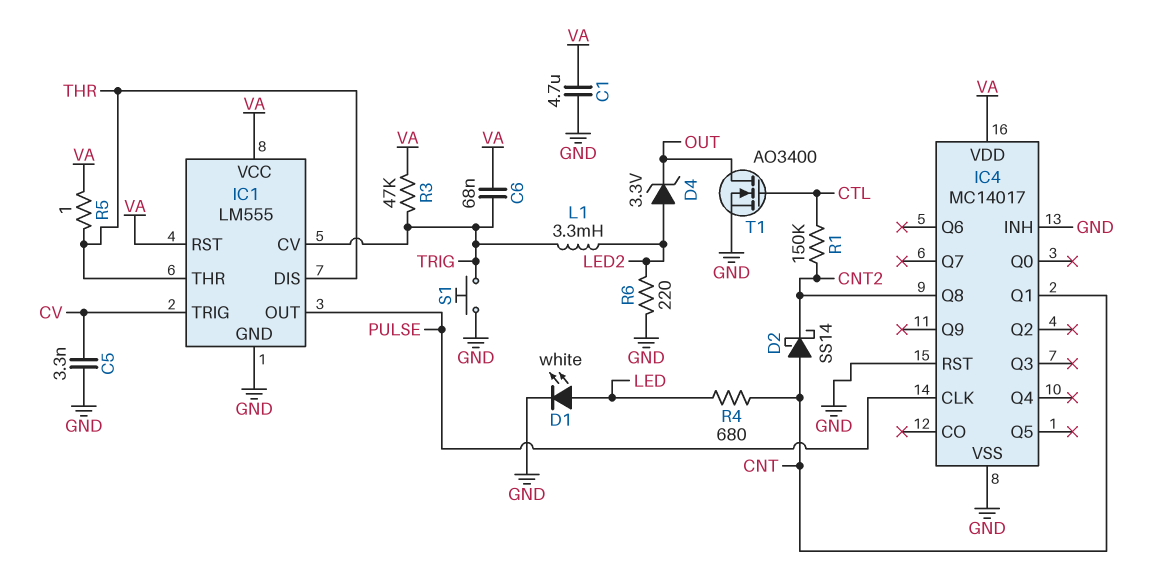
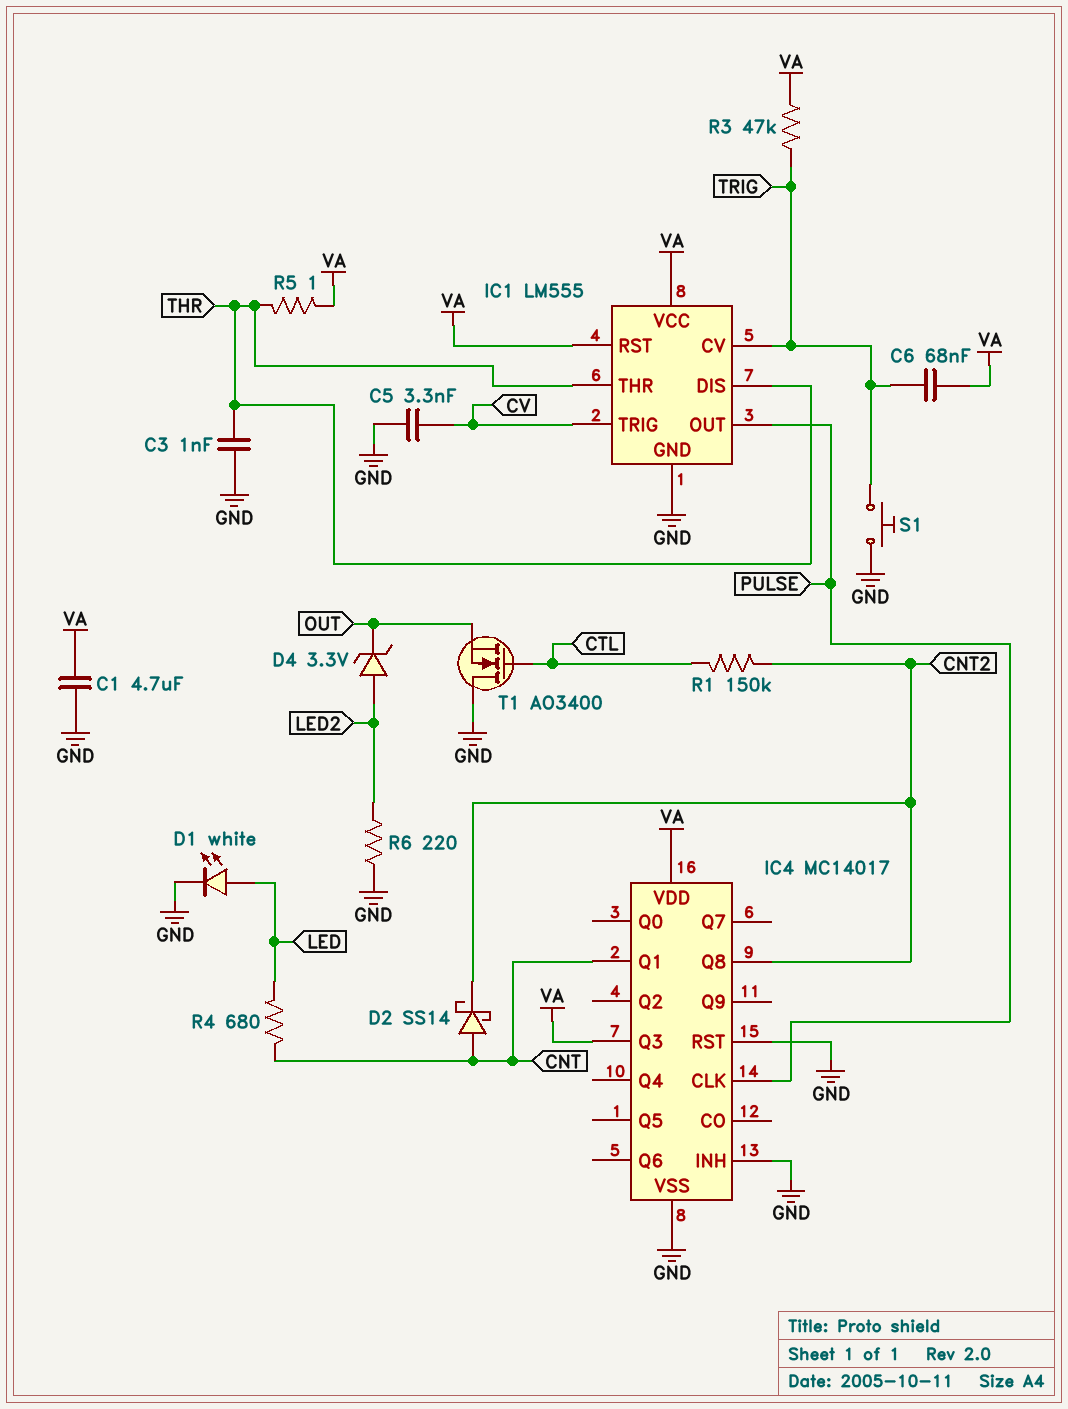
C3: none -> 1nF (GND, THR)
IC4 pin Q3: none -> VA
L1: 3.3mH (LED2, TRIG) -> none
T1: NMOS AO3400 (G CTL, D OUT, S GND) -> NMOS AO3400 (G CTL, D GND, S OUT)

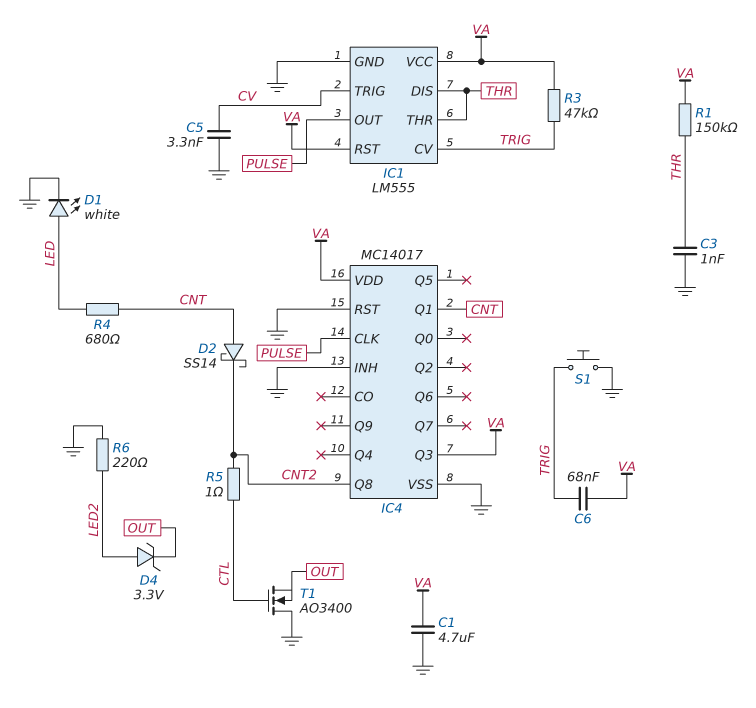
R1: 150k (CNT2, CTL) -> 150k (THR, VA)
R5: 1 (THR, VA) -> 1 (CNT2, CTL)

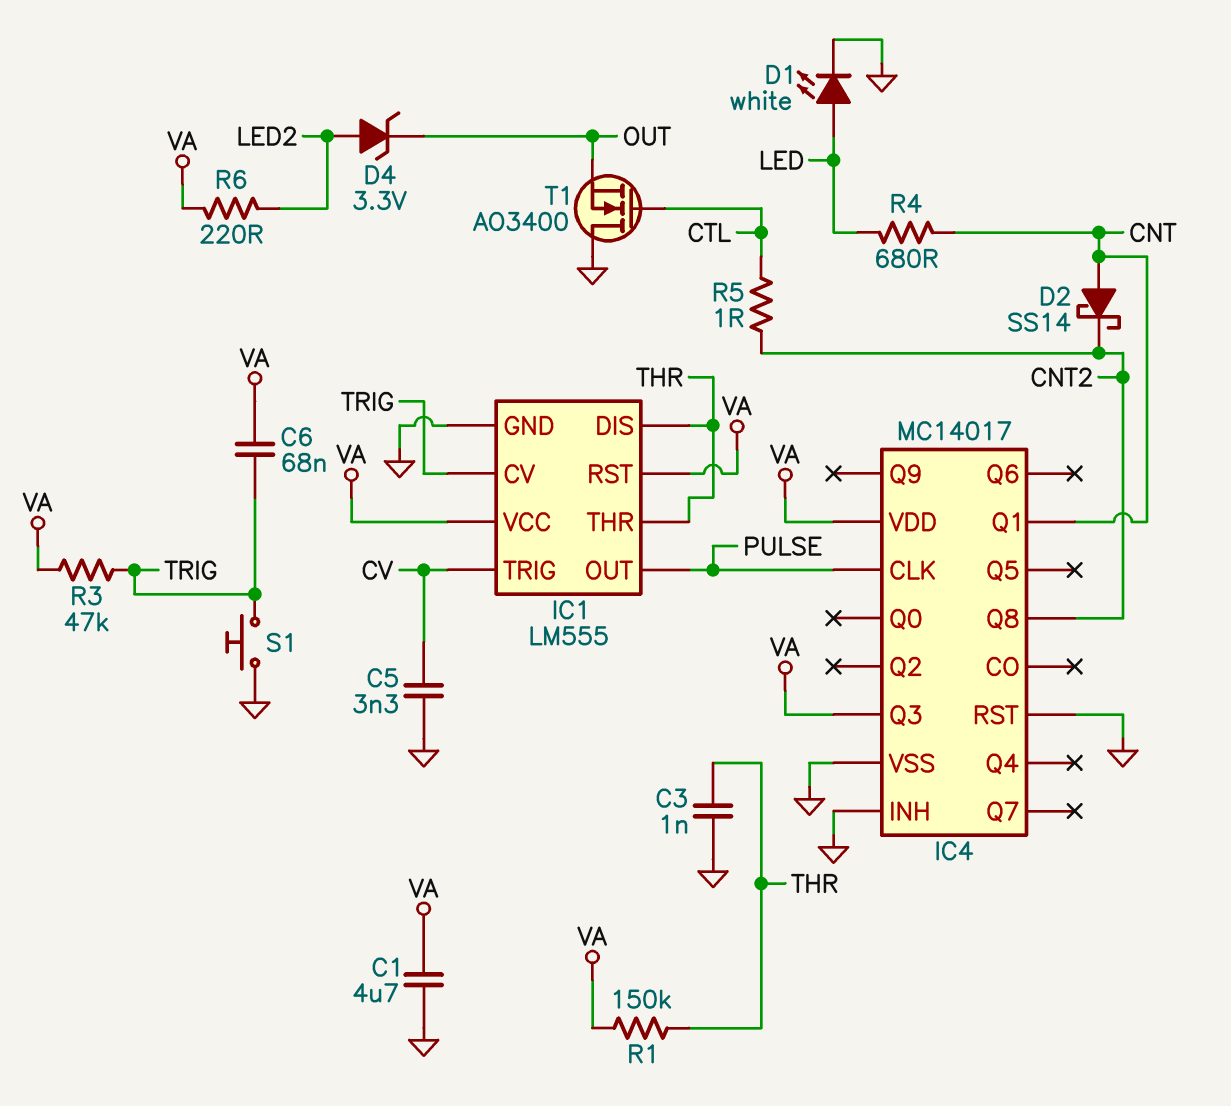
R6: 220 (GND, LED2) -> 220 (LED2, VA)

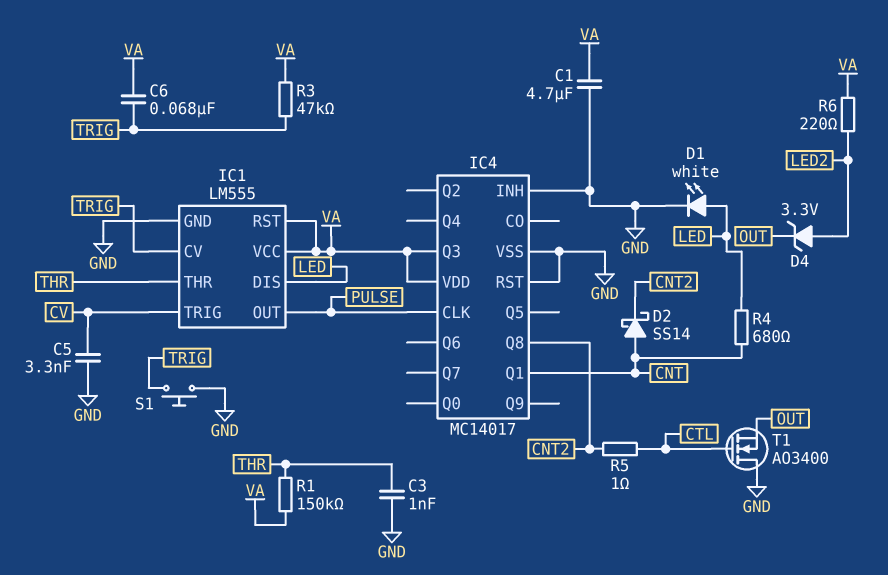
IC1 pin DIS: THR -> LED

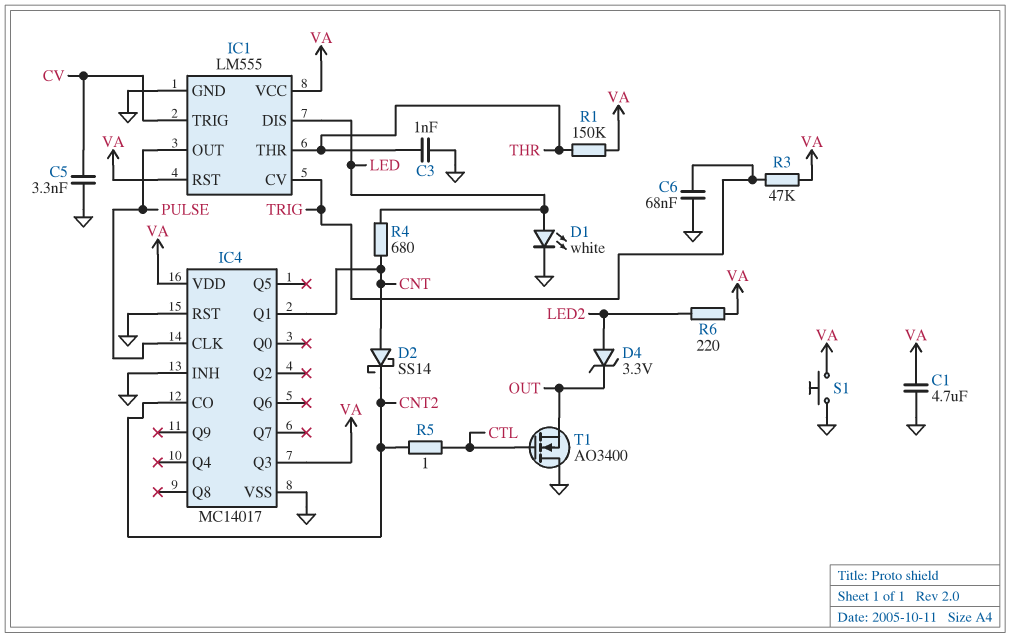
C6: 68nF (TRIG, VA) -> 68nF (GND, TRIG)
IC4 pin CO: none -> CNT2
IC4 pin Q8: CNT2 -> none
S1: button (GND, TRIG) -> button (GND, VA)

